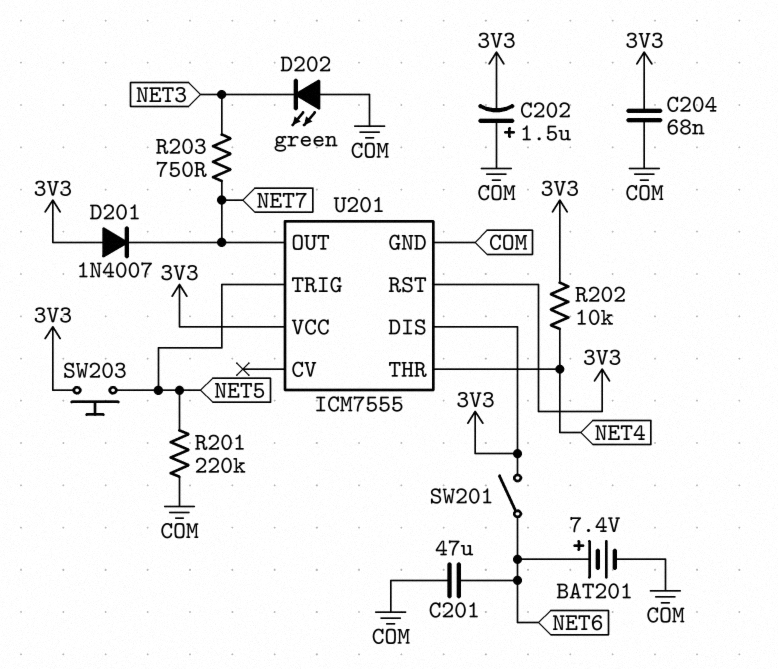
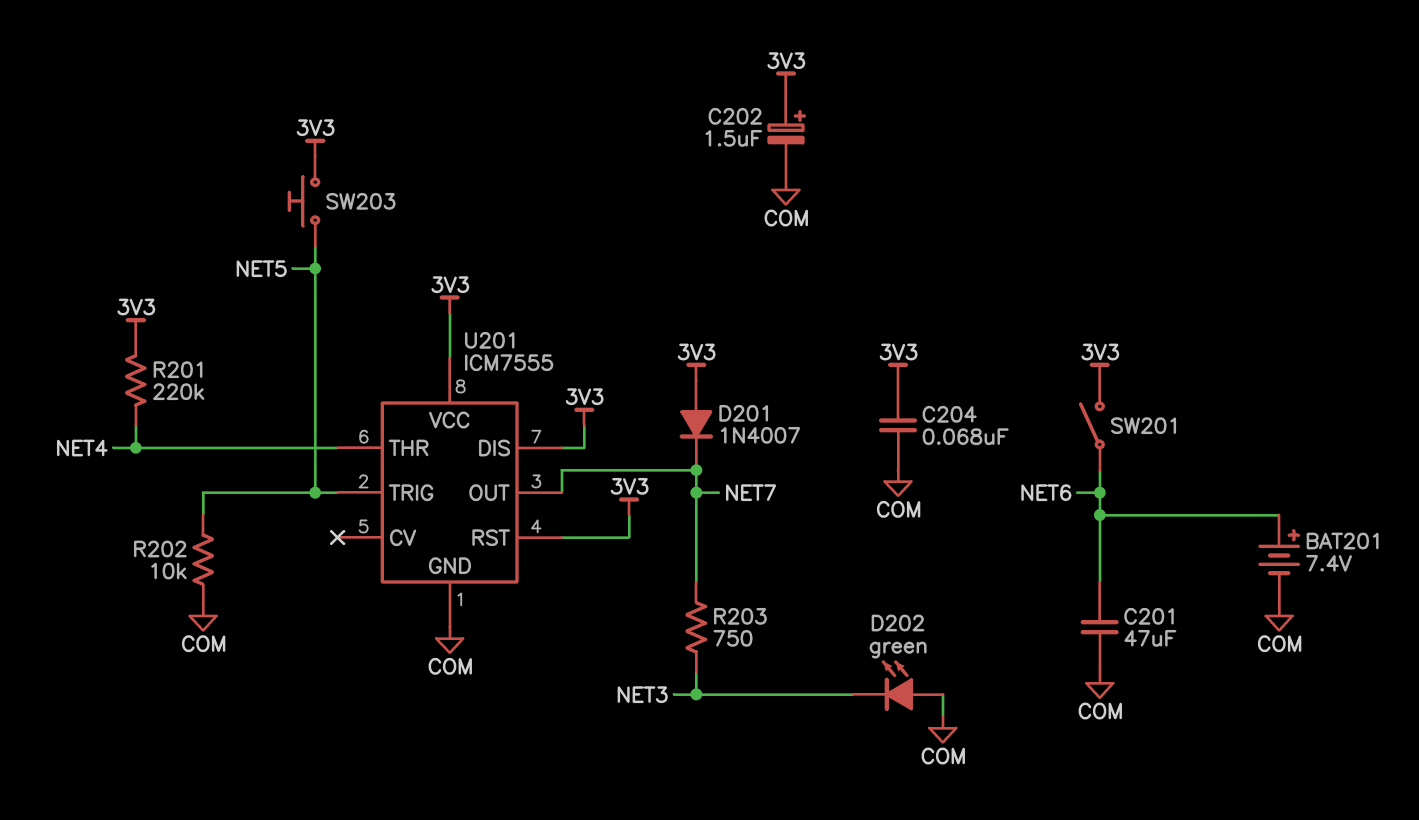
C202: 1.5uF (plus COM, minus 3V3) -> 1.5uF (plus 3V3, minus COM)
R201: 220k (COM, NET5) -> 220k (3V3, NET4)
R202: 10k (3V3, NET4) -> 10k (COM, NET5)

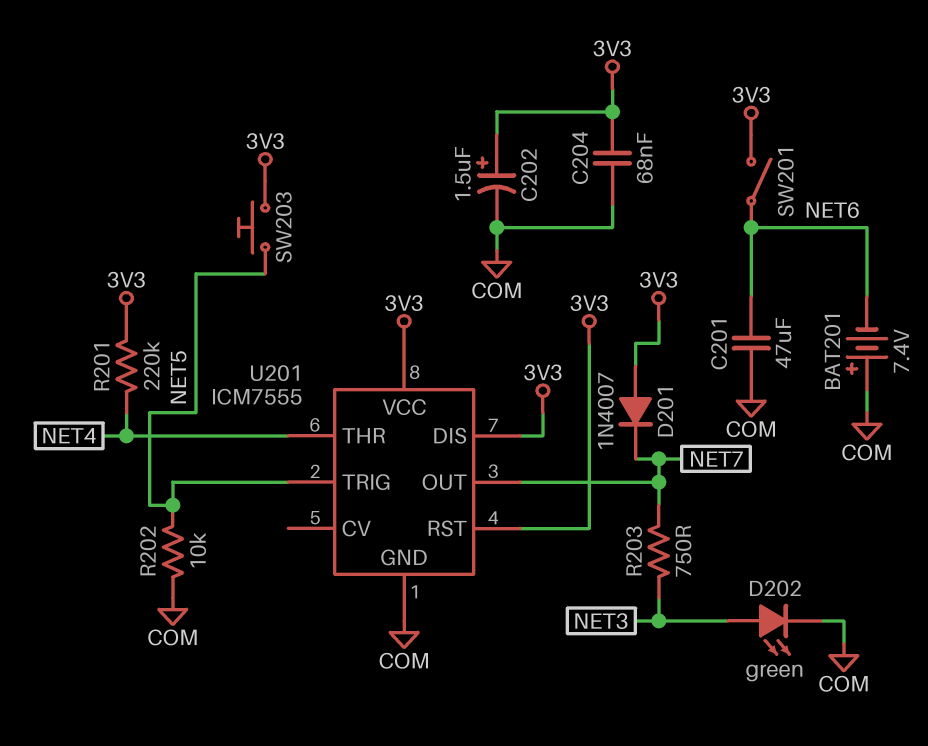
BAT201: 7.4V (plus NET6, minus COM) -> 7.4V (plus COM, minus NET6)
D202: LED green (A COM, K NET3) -> LED green (A NET3, K COM)

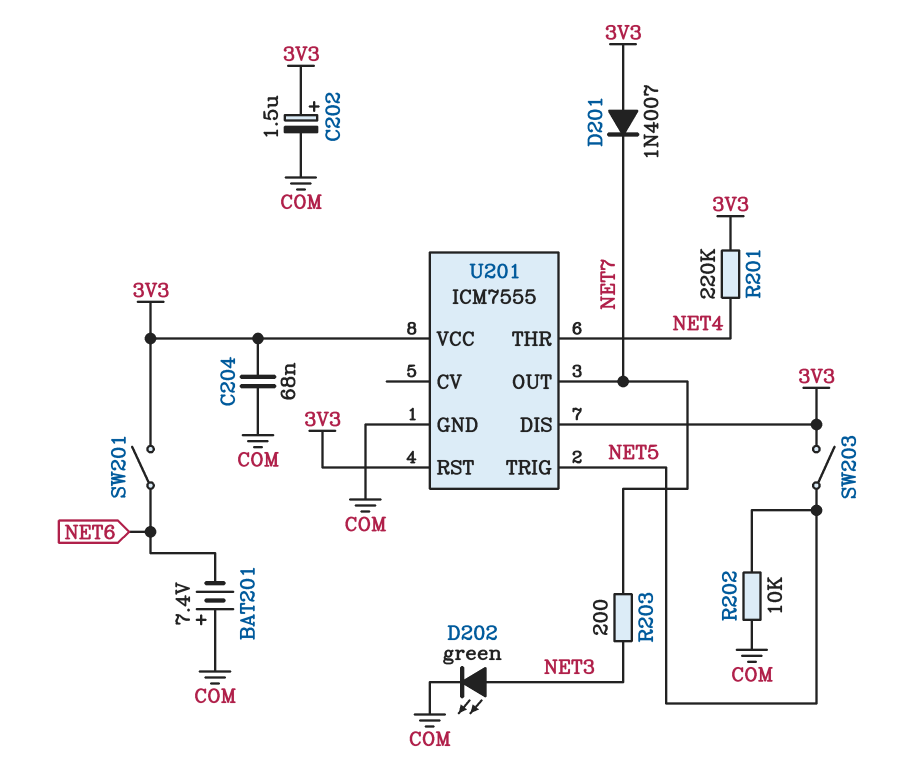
C201: 47uF (COM, NET6) -> none
R203: 750 (NET3, NET7) -> 200 (NET3, NET7)
SW203: button (3V3, NET5) -> switch (3V3, NET5)

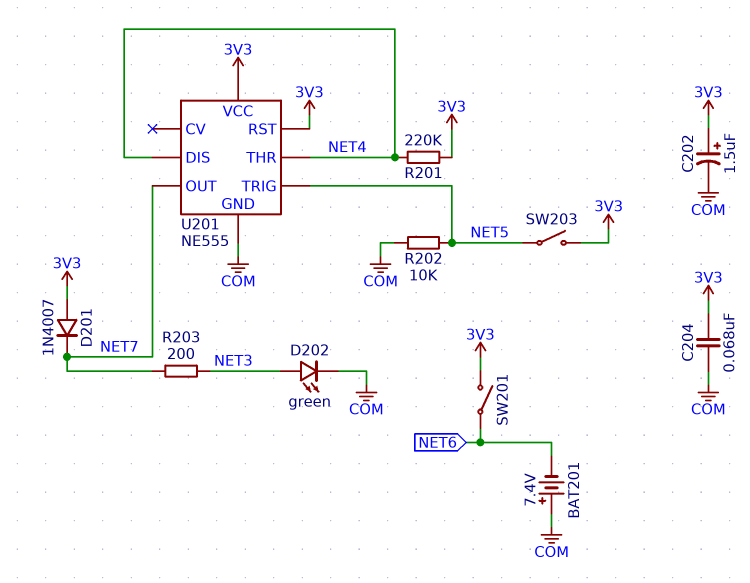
U201: ICM7555 -> NE555
U201 pin DIS: 3V3 -> NET4

